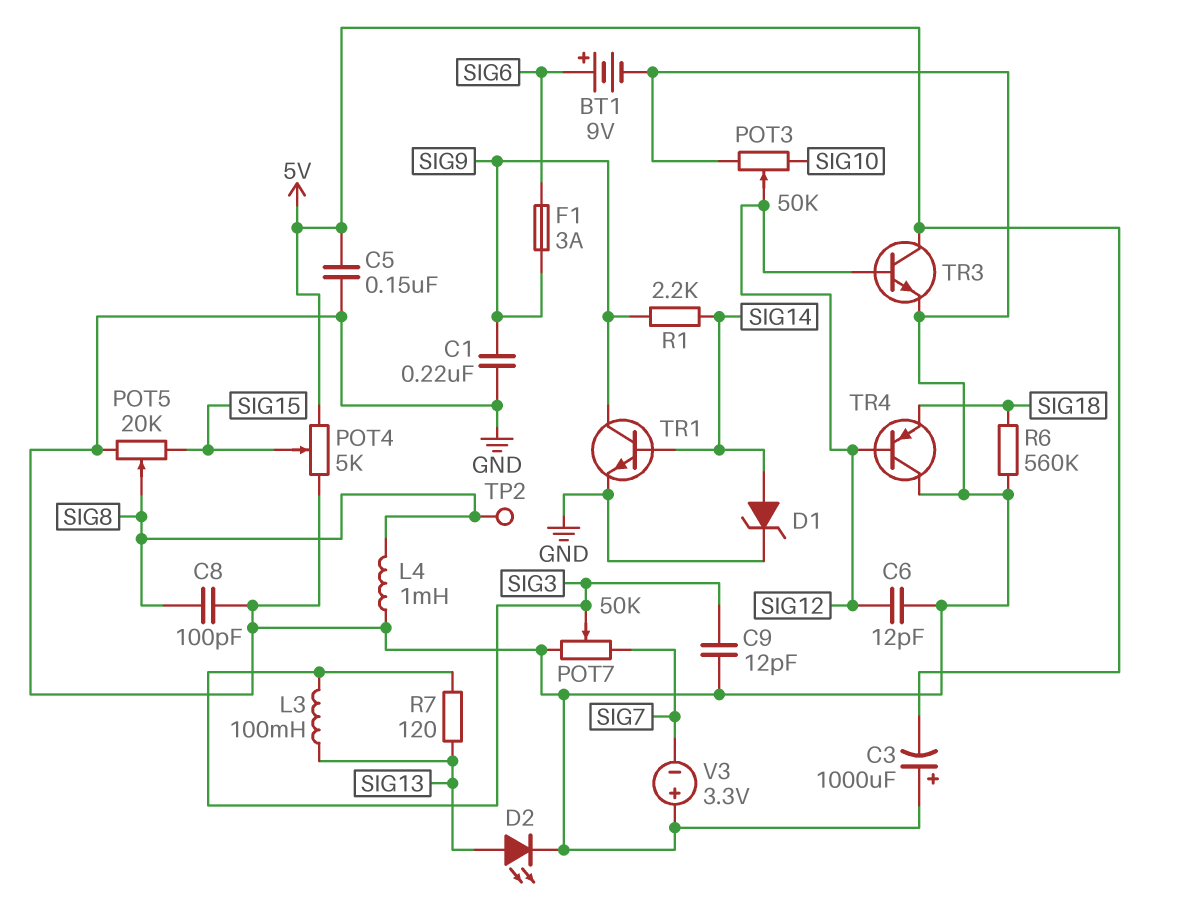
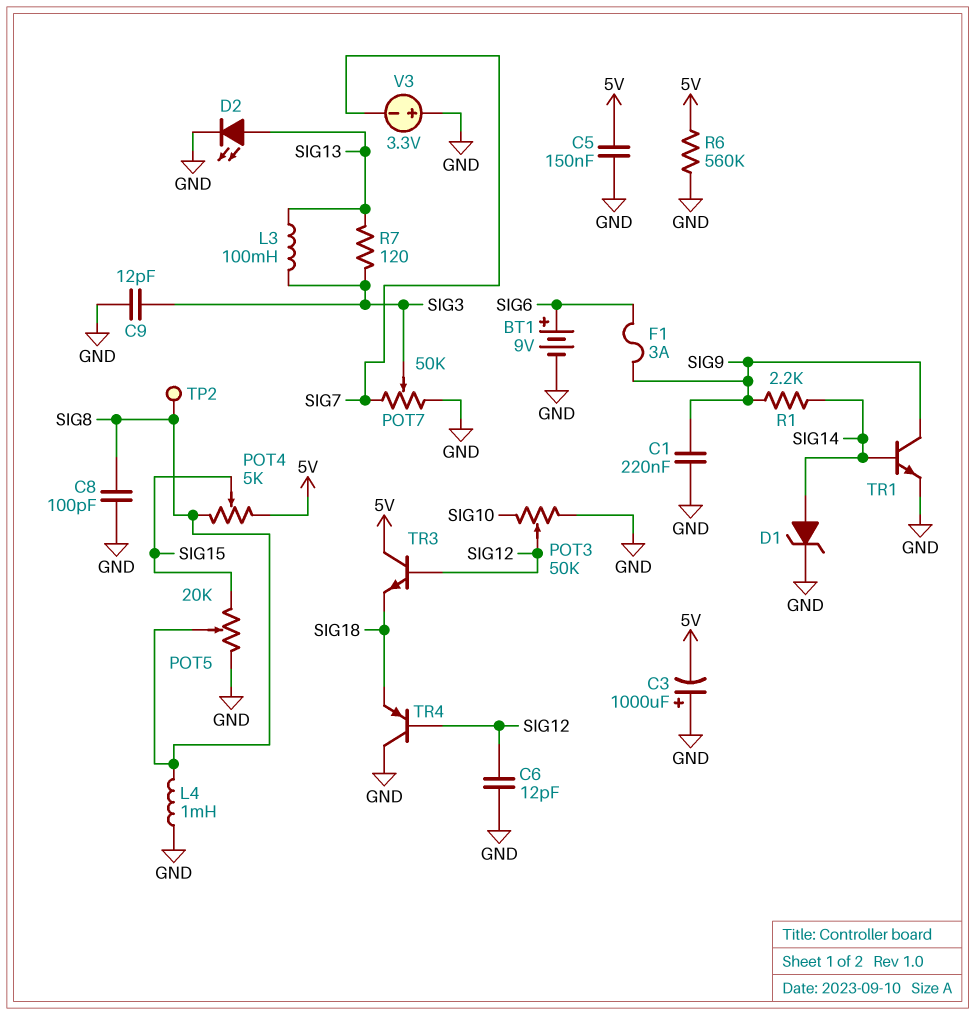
POT4: 5k (5V, GND, wiper SIG15) -> 5k (5V, SIG8, wiper SIG15)
R6: 560k (GND, SIG18) -> 560k (5V, GND)
TR3: NPN (B SIG12, C 5V, E GND) -> NPN (B SIG12, C 5V, E SIG18)

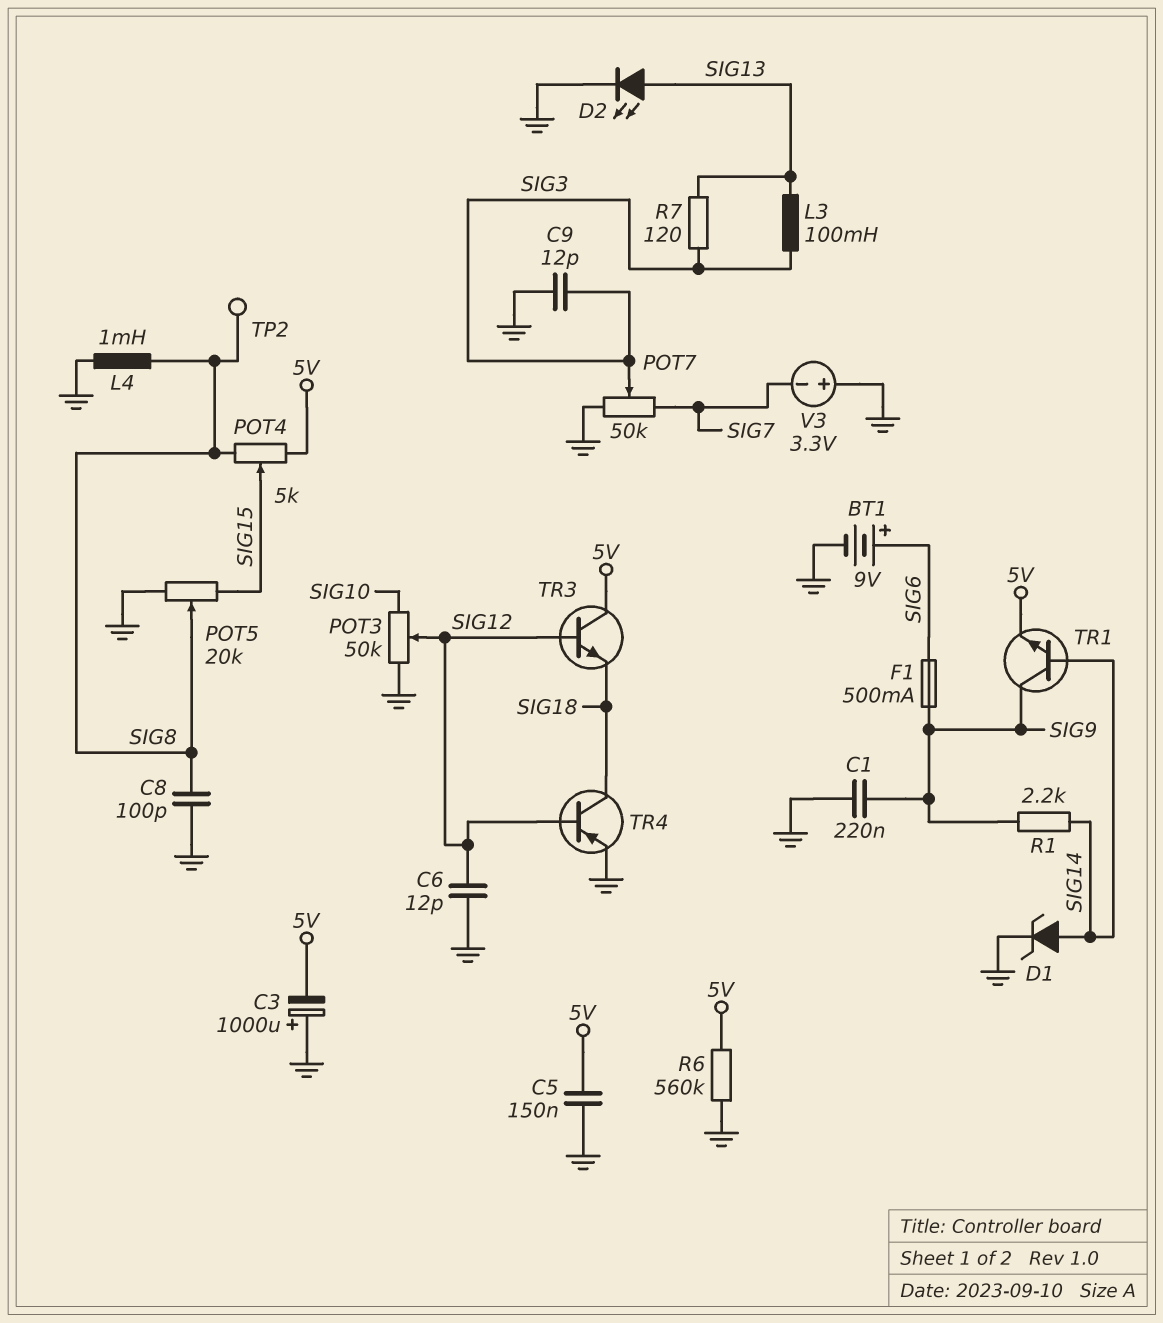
F1: 3A (SIG6, SIG9) -> 500mA (SIG6, SIG9)
TR1: NPN (B SIG14, C SIG9, E GND) -> NPN (B SIG14, C SIG9, E 5V)
TR4: PNP (B SIG12, C GND, E SIG18) -> PNP (B SIG12, C SIG18, E GND)

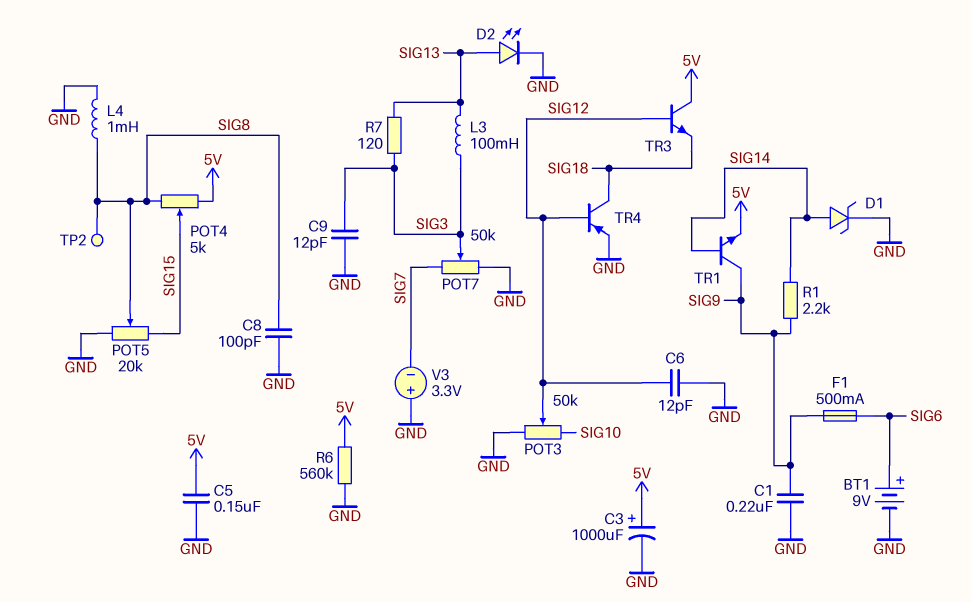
C3: 1000uF (plus GND, minus 5V) -> 1000uF (plus 5V, minus GND)

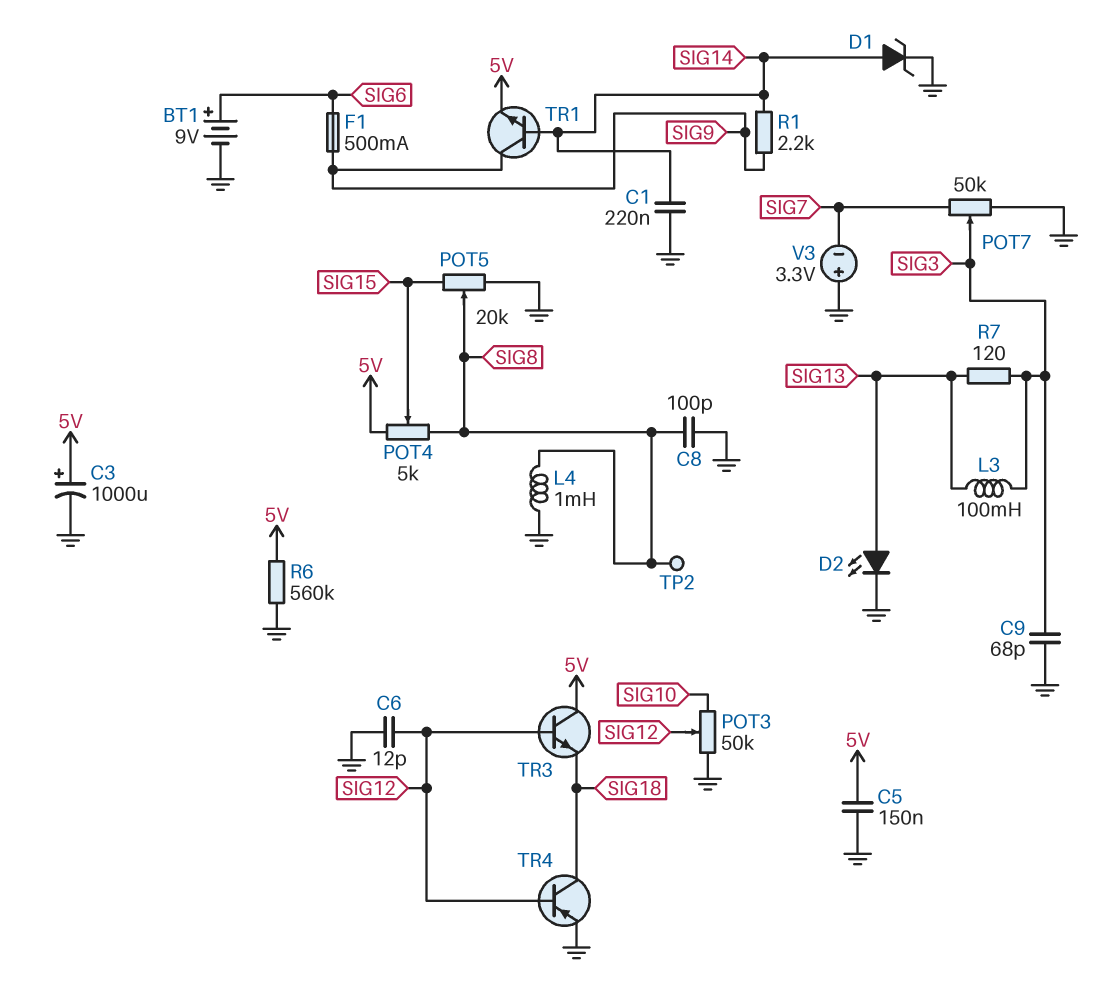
C1: 220nF (GND, SIG9) -> 220nF (GND, SIG14)
C9: 12pF (GND, SIG3) -> 68pF (GND, SIG3)

